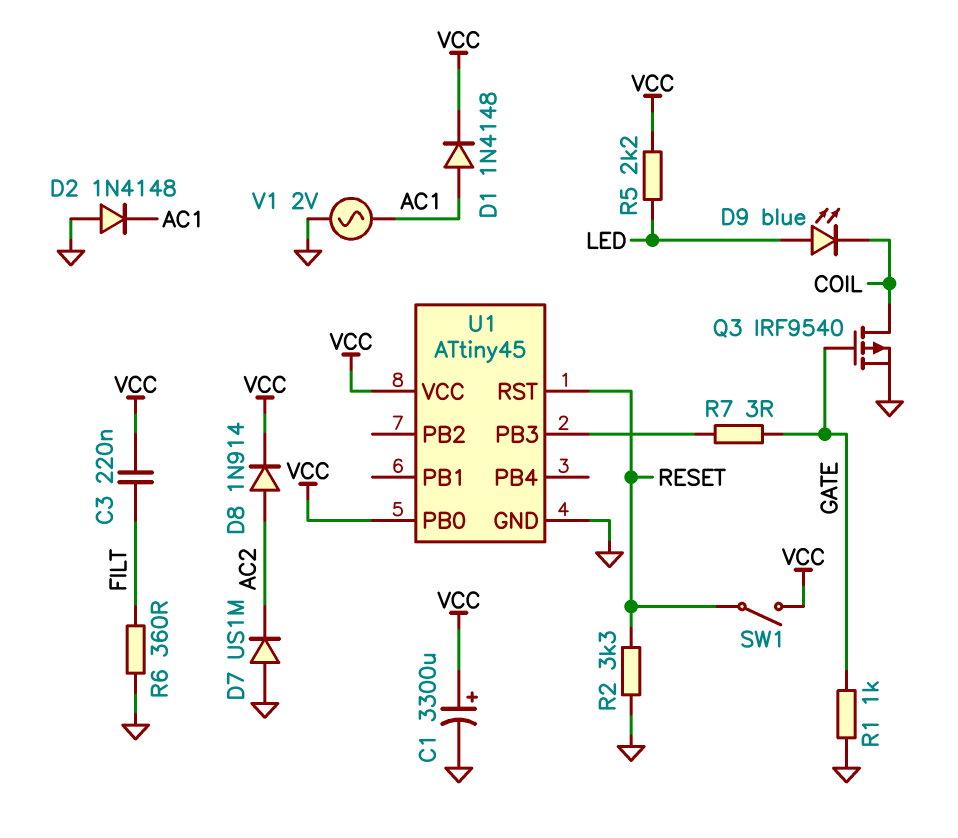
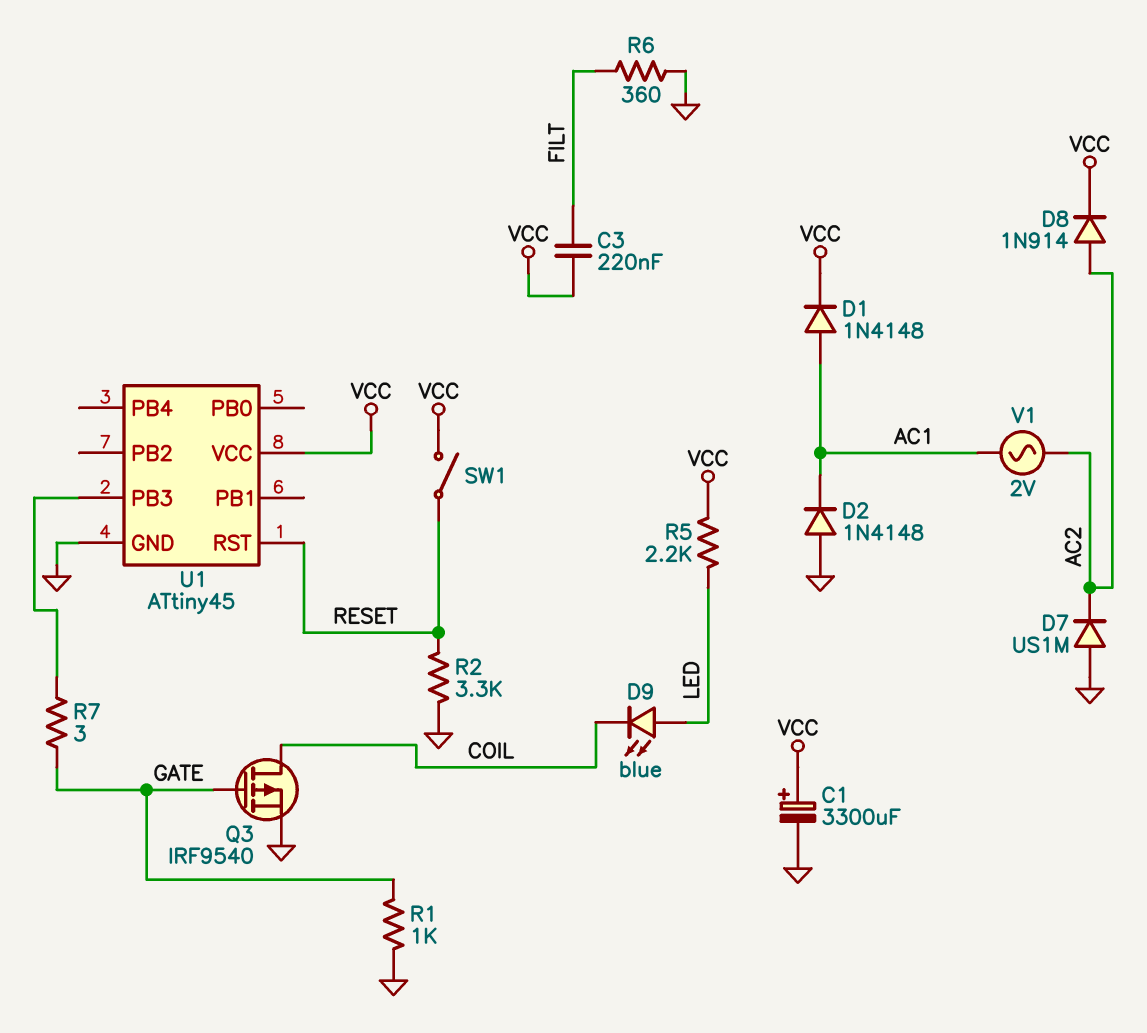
U1 pin PB0: VCC -> none
V1: AC 2V (AC1, GND) -> AC 2V (AC1, AC2)

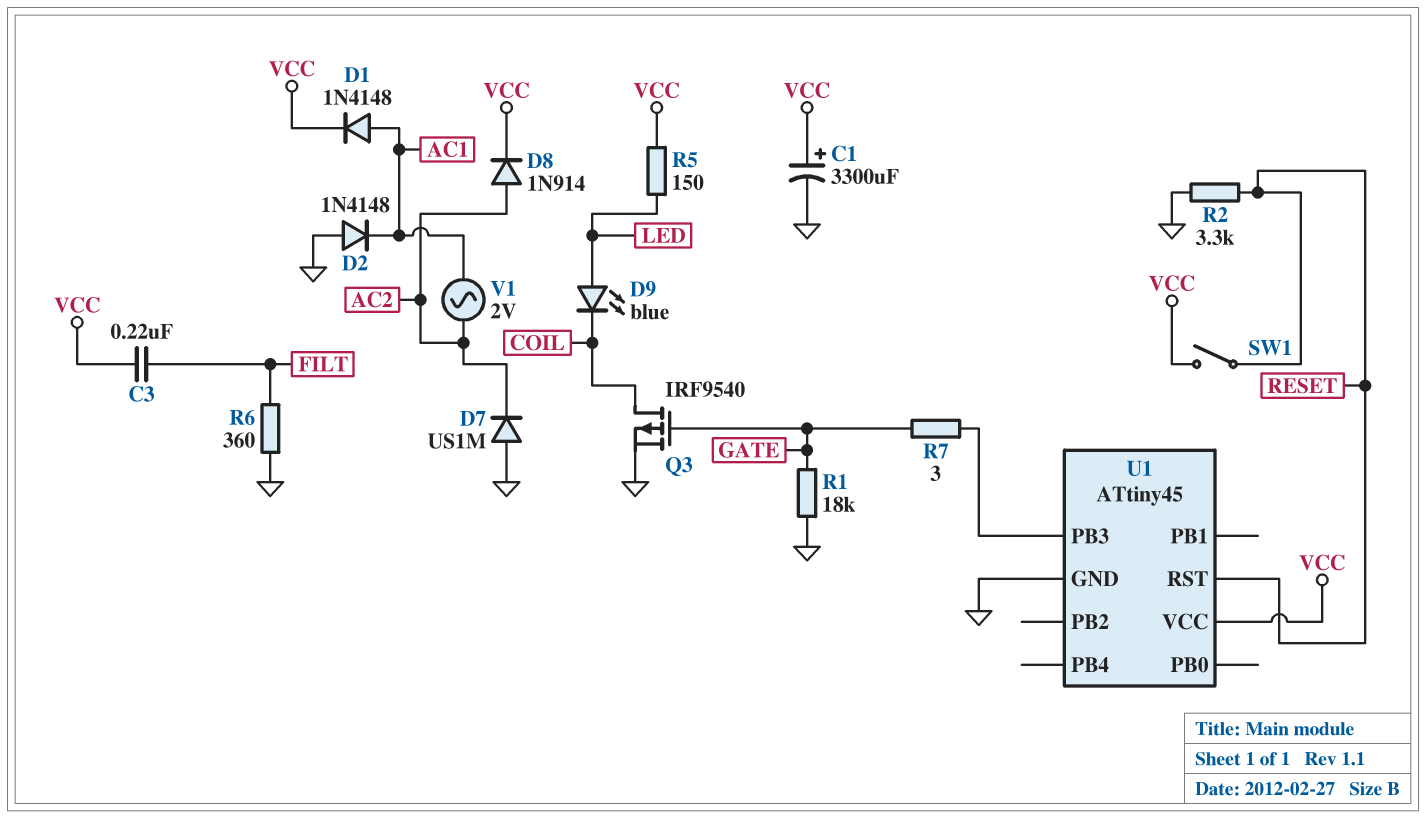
R1: 1k (GATE, GND) -> 18k (GATE, GND)
R5: 2.2k (LED, VCC) -> 150 (LED, VCC)

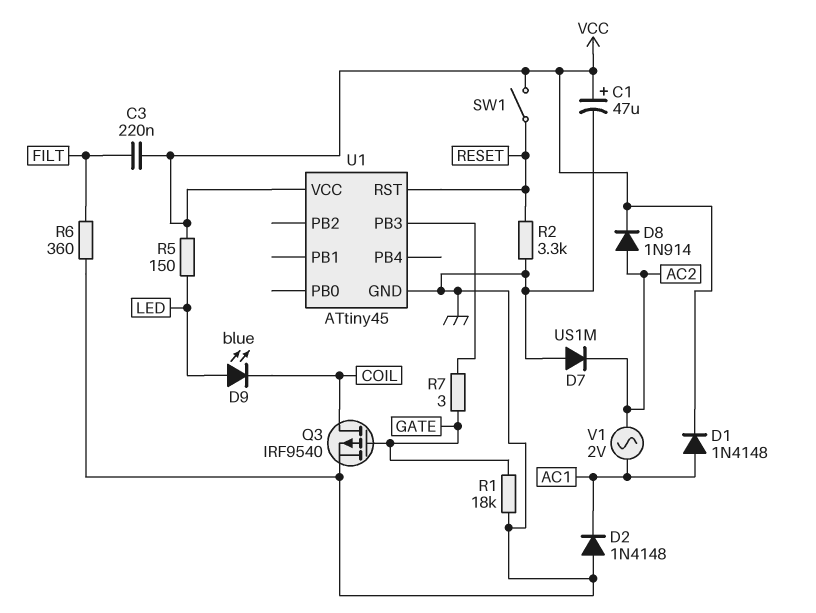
C1: 3300uF (plus VCC, minus GND) -> 47uF (plus VCC, minus GND)

